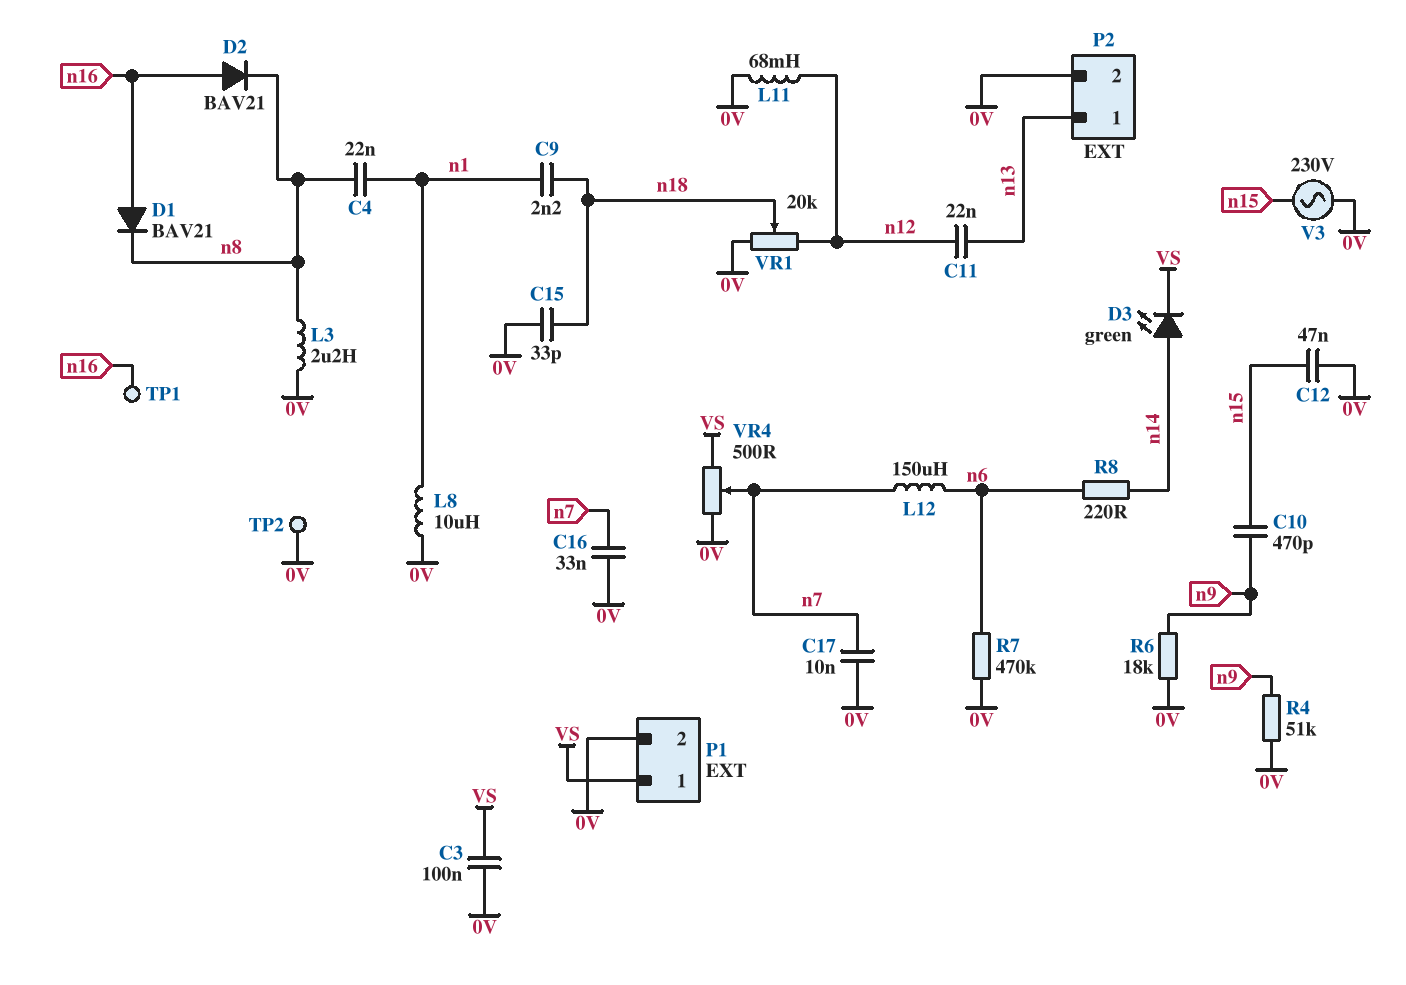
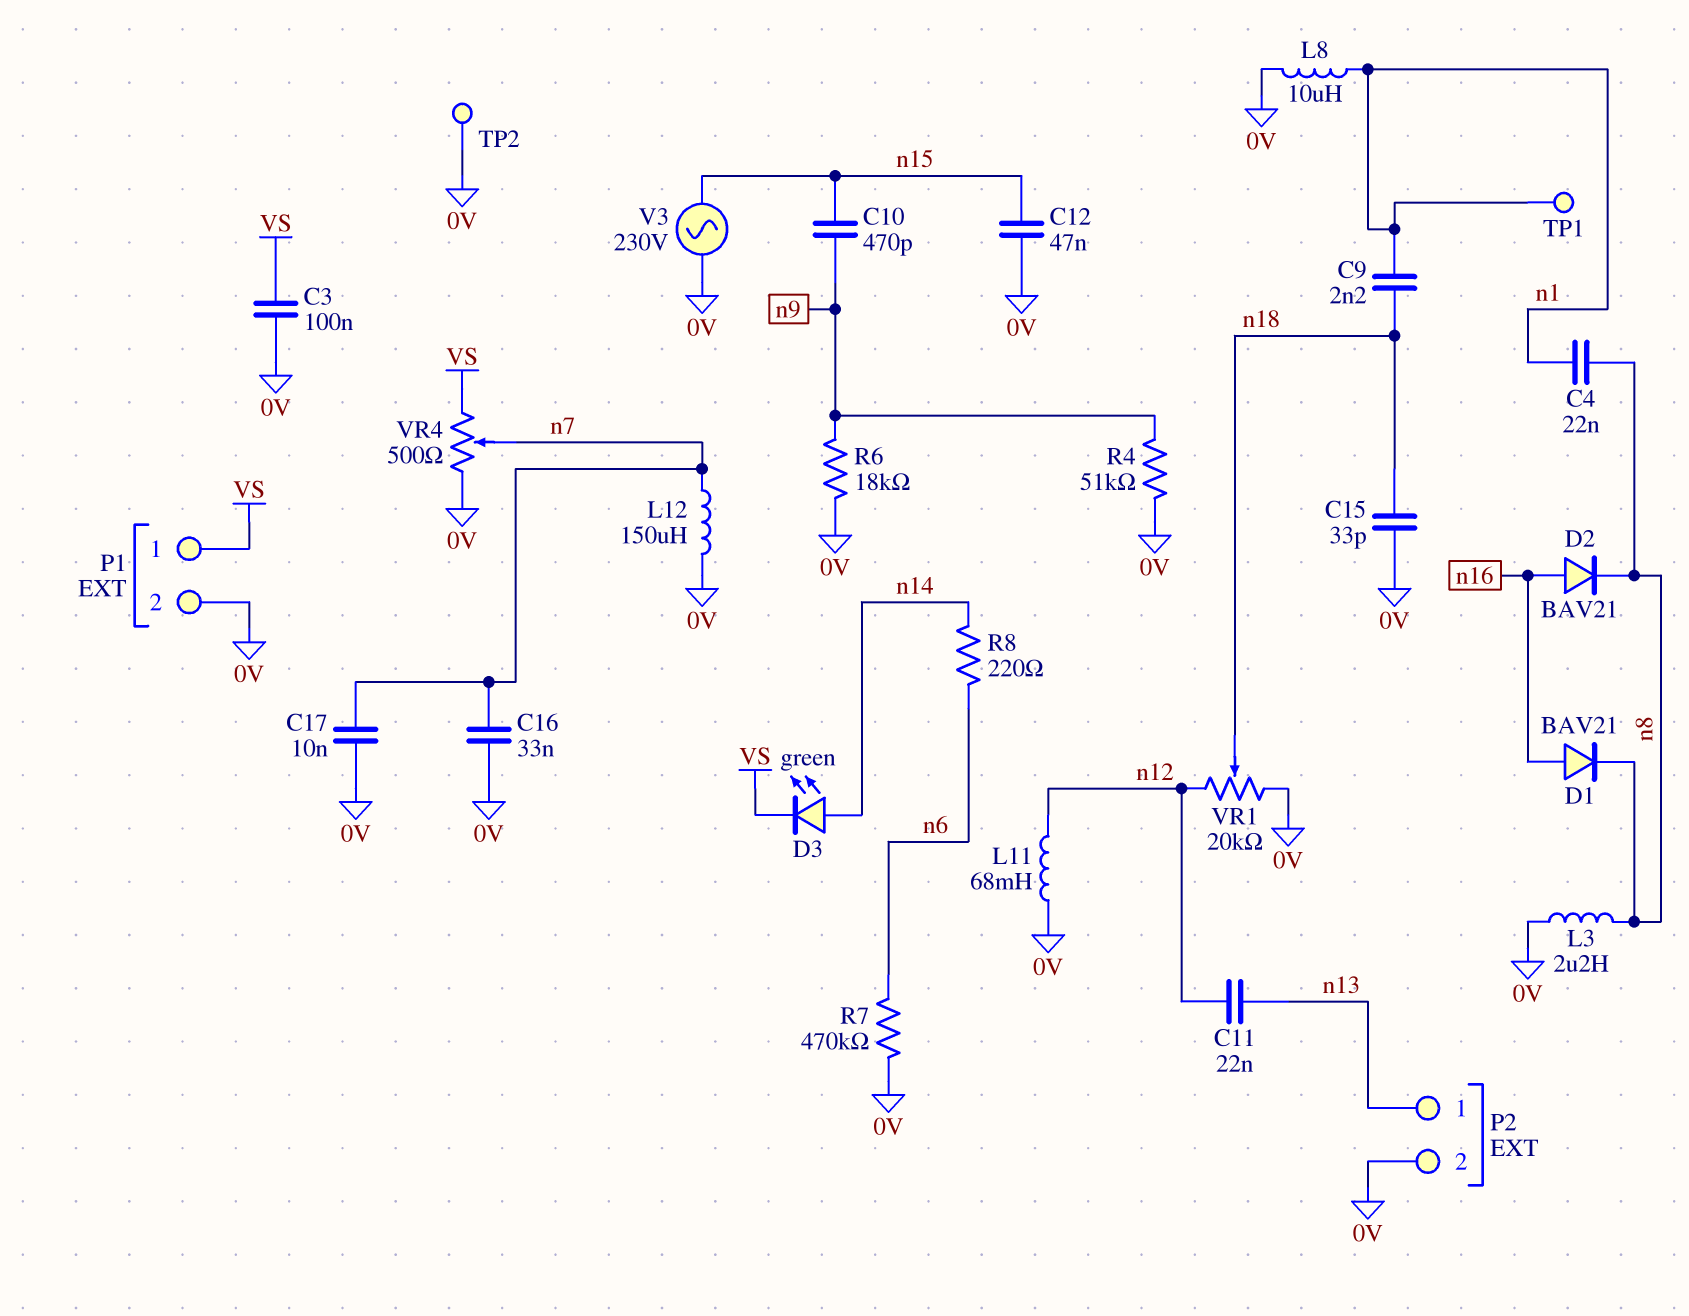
L12: 150uH (n6, n7) -> 150uH (0V, n7)
TP1: test point (n16) -> test point (n1)

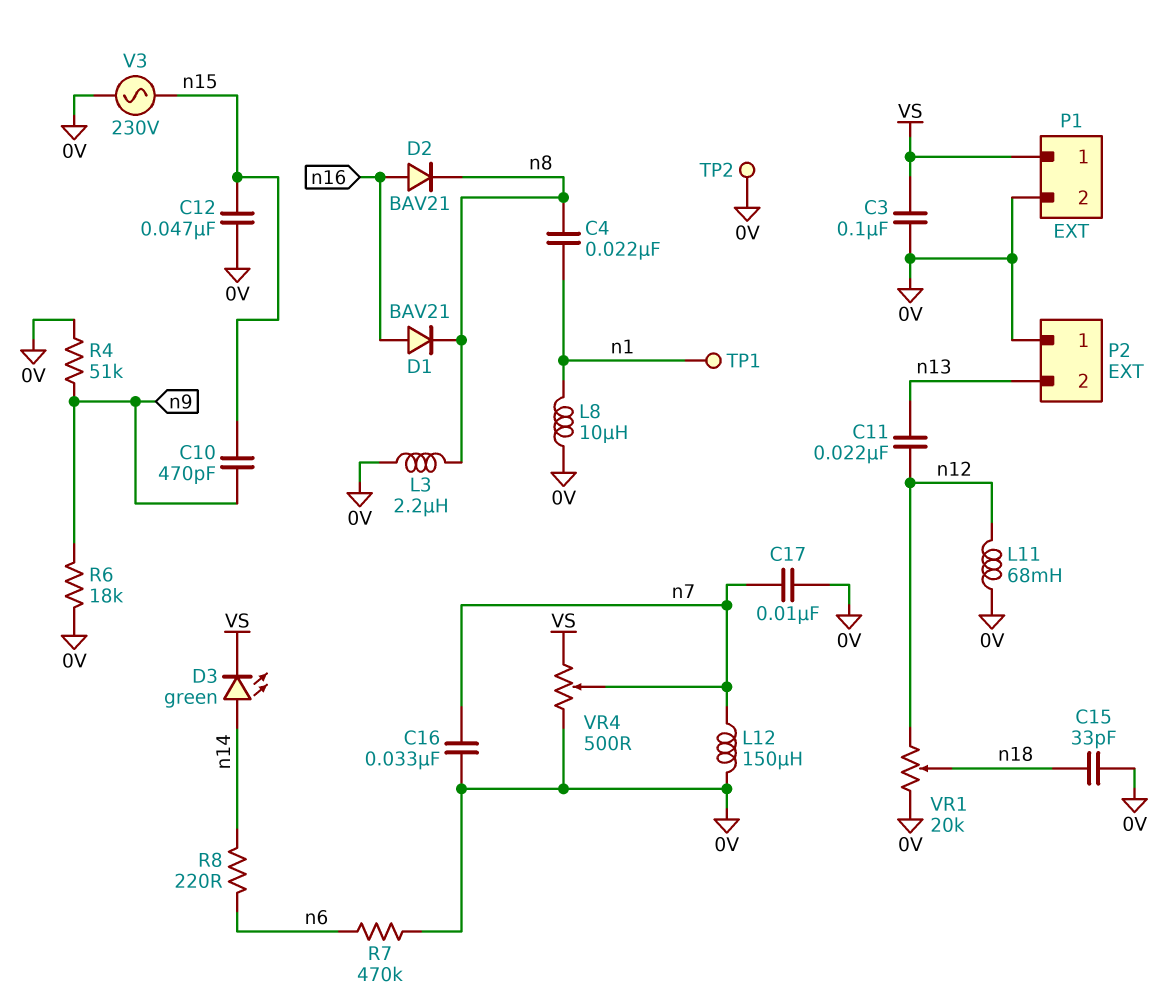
C9: 2.2nF (n1, n18) -> none
P2 pin 1: n13 -> 0V
P2 pin 2: 0V -> n13

